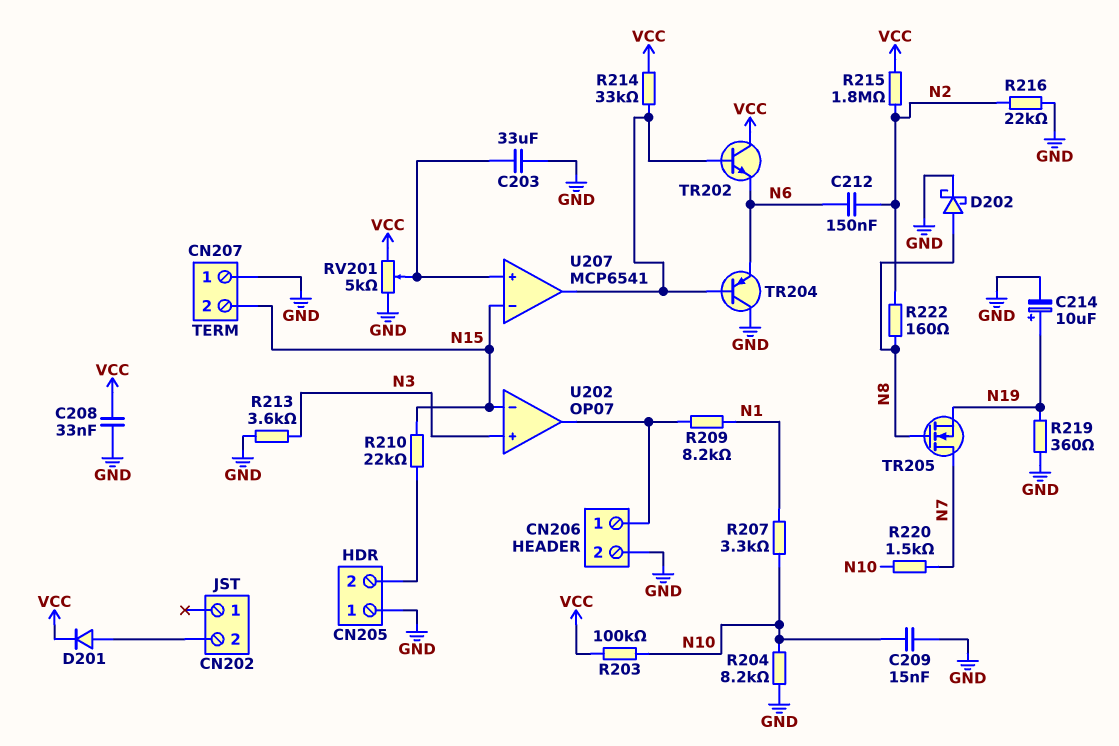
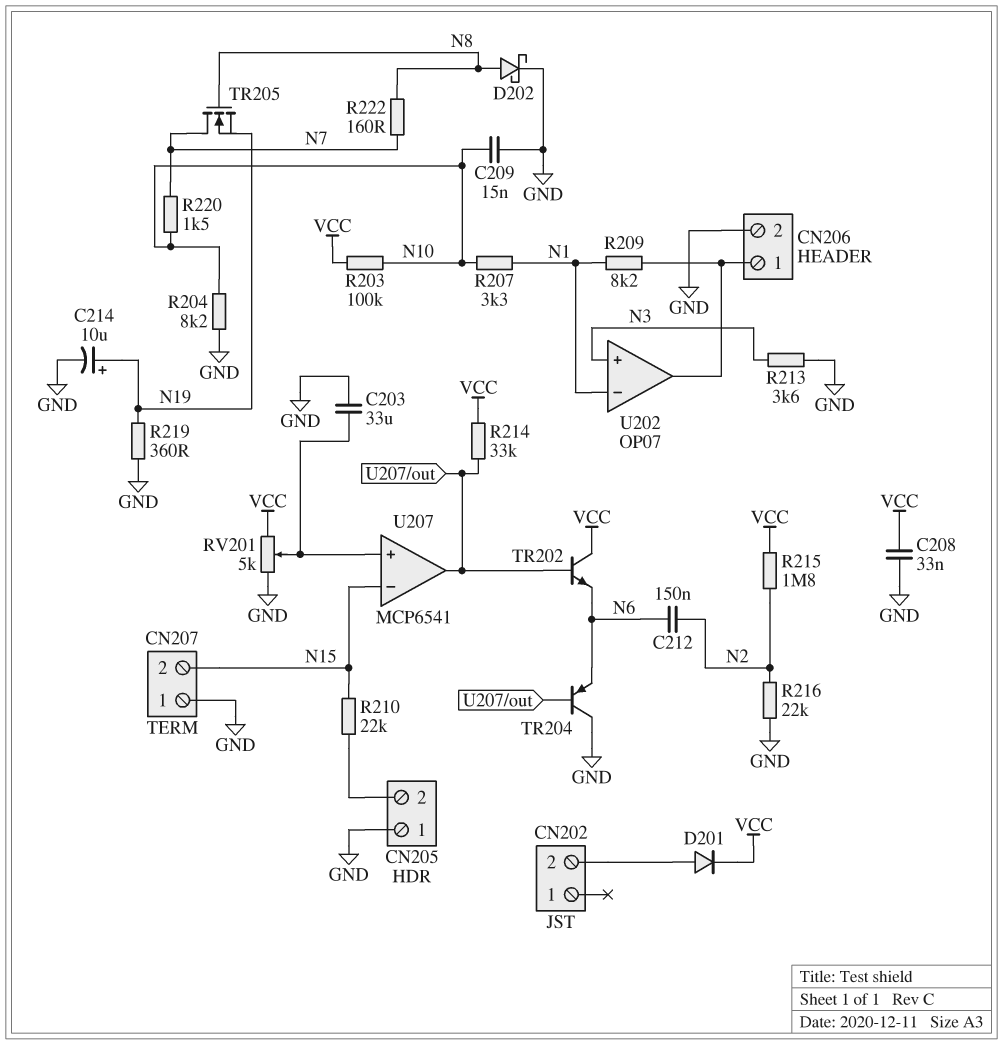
R222: 160 (N2, N8) -> 160 (N7, N8)
U202 pin in-: N15 -> N1

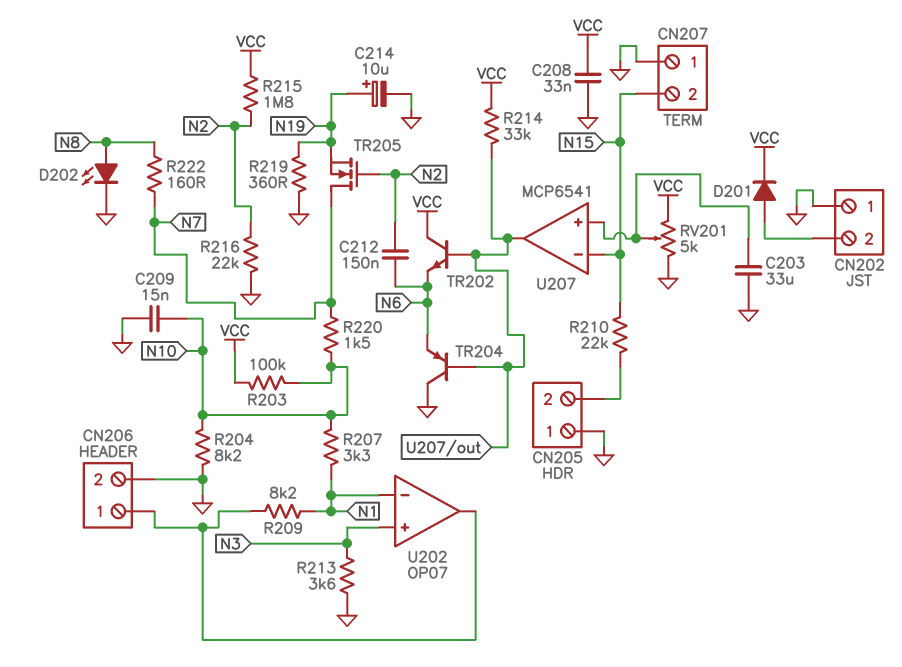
CN202 pin 1: none -> GND
D202: schottky (A N8, K GND) -> LED (A N8, K GND)
TR205: NMOS (G N8, D N7, S N19) -> NMOS (G N2, D N7, S N19)

